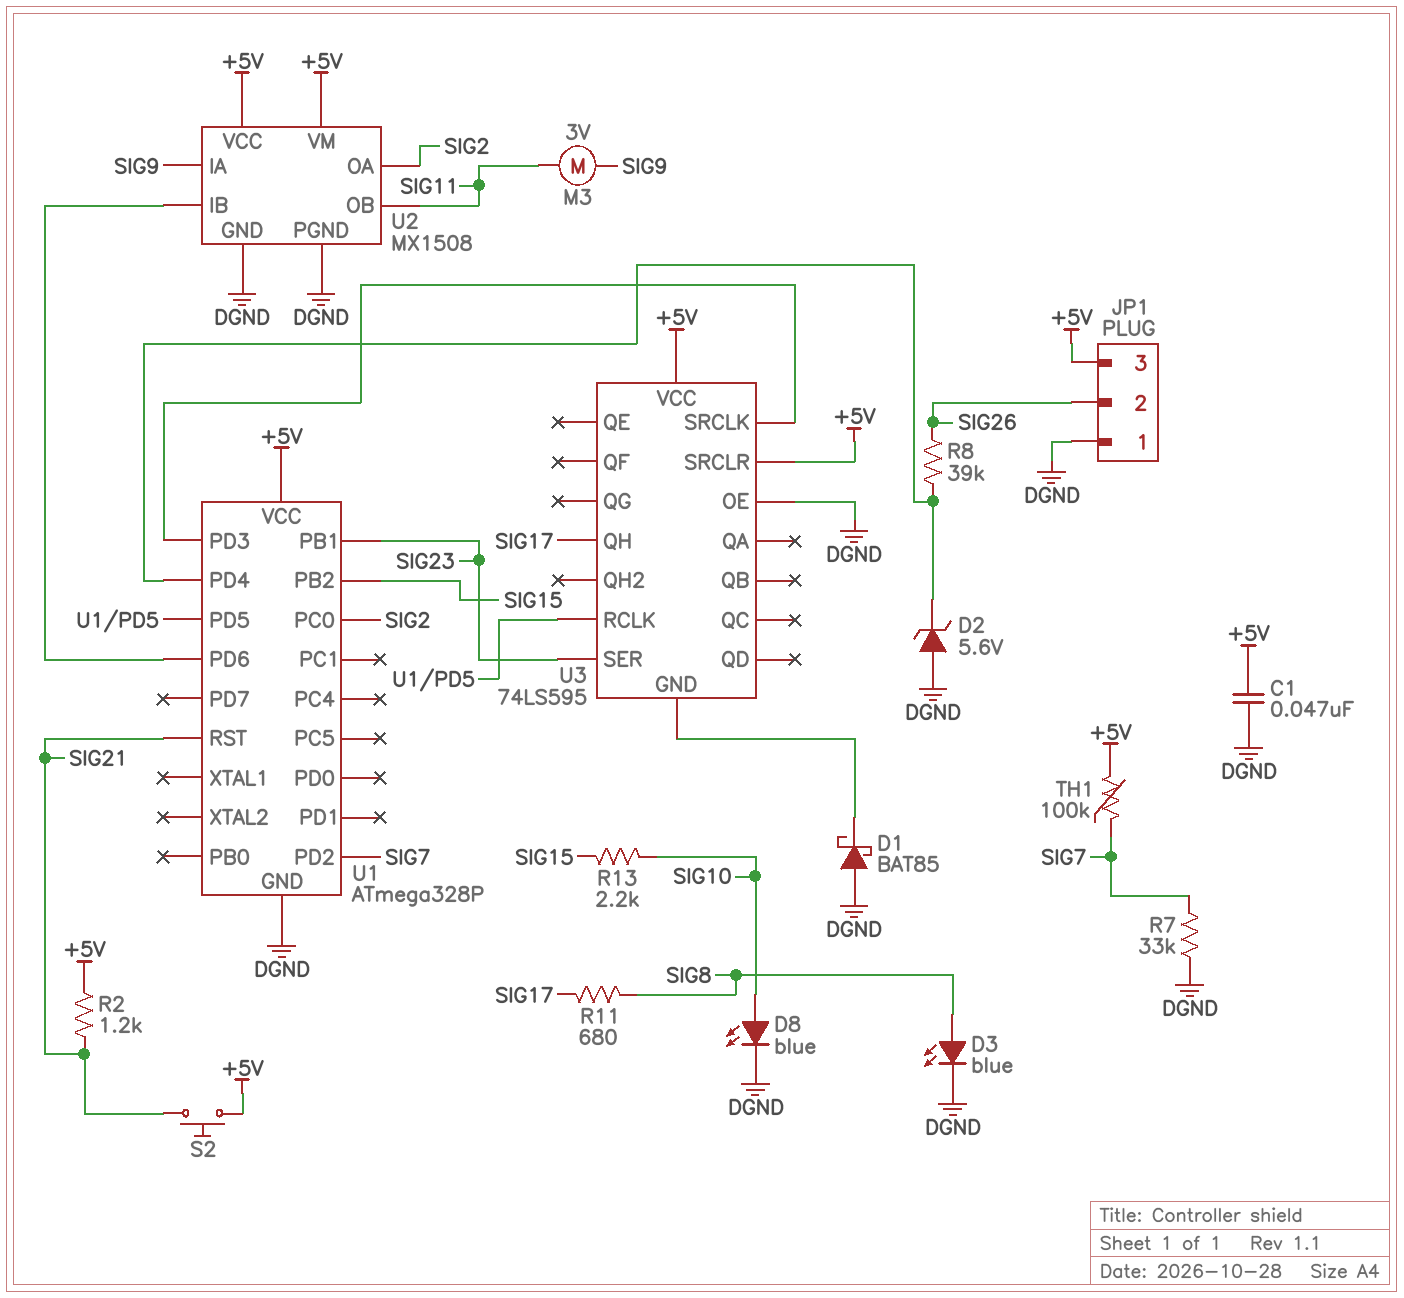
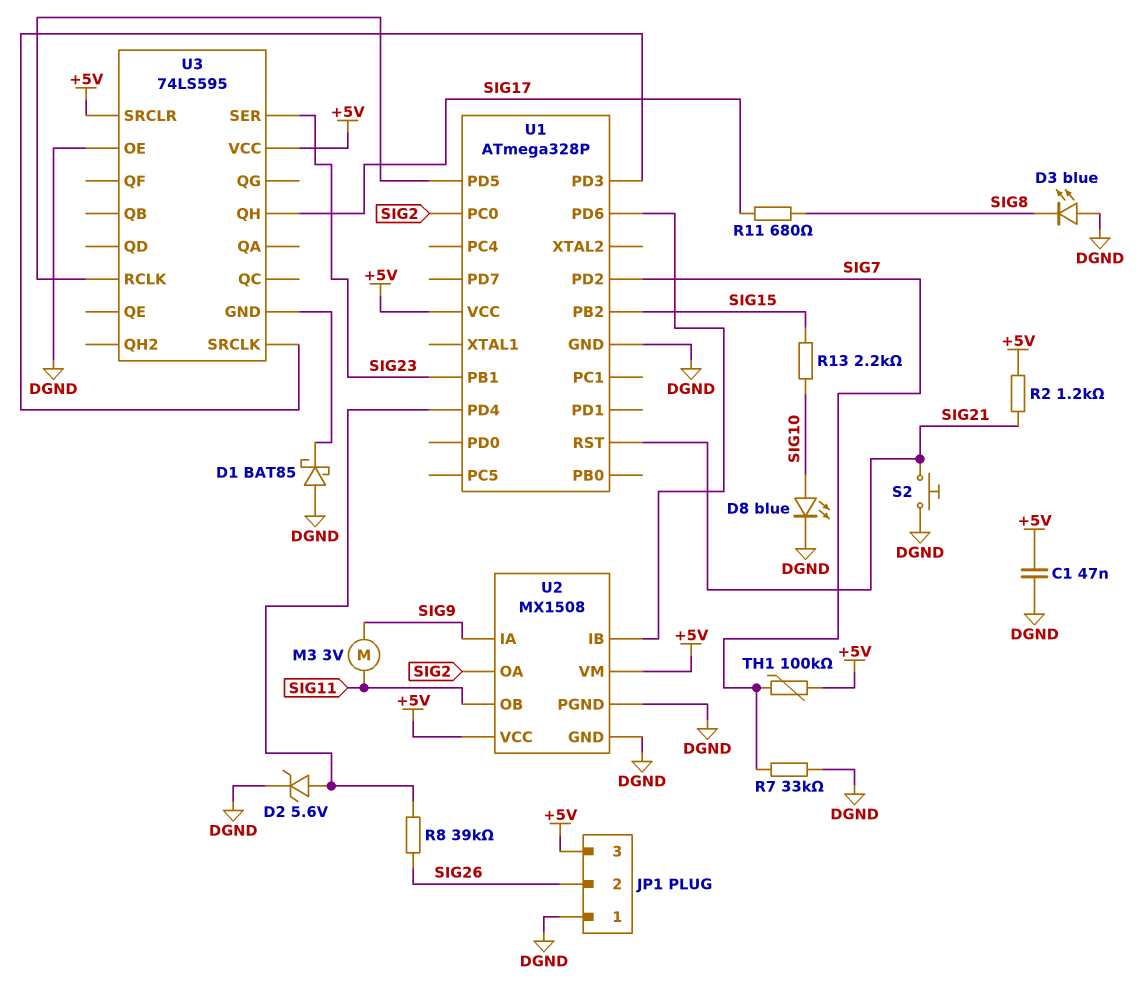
D2: zener 5.6V (A DGND, K U1/PD4) -> zener 5.6V (A U1/PD4, K DGND)
D3: LED blue (A SIG8, K DGND) -> LED blue (A DGND, K SIG8)
S2: button (+5V, SIG21) -> button (DGND, SIG21)

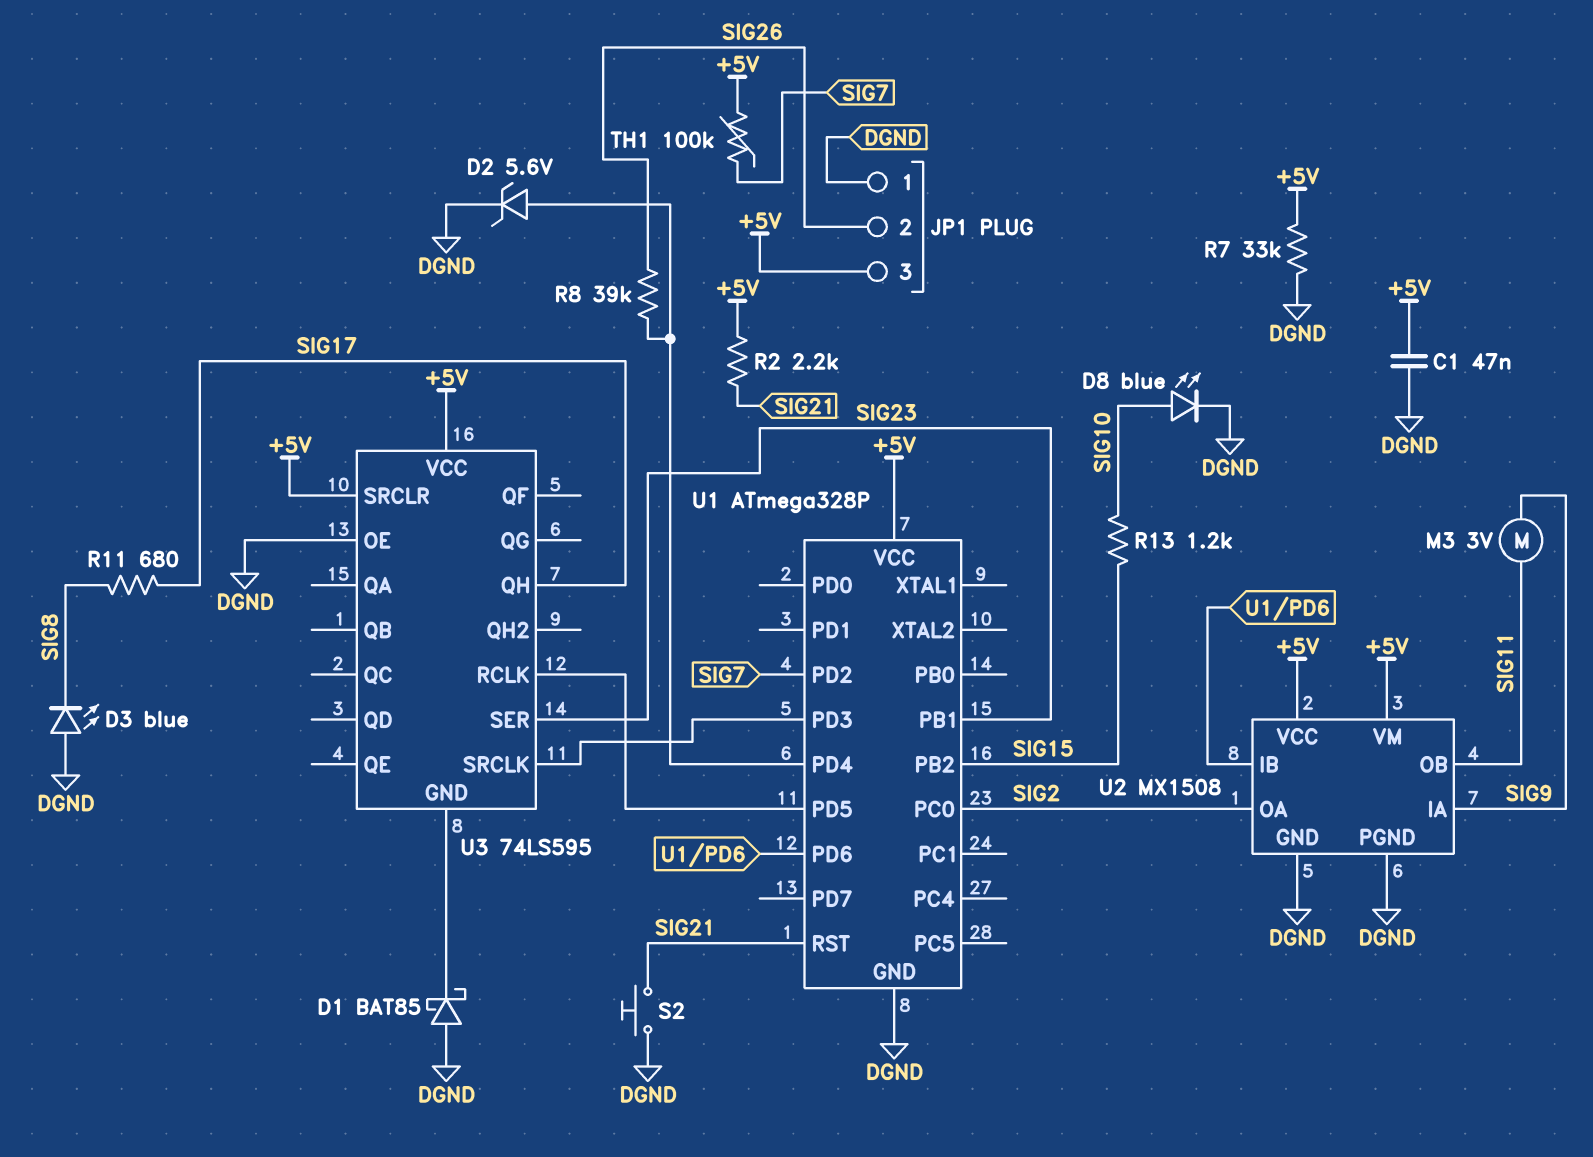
R2: 1.2k (+5V, SIG21) -> 2.2k (+5V, SIG21)
R7: 33k (DGND, SIG7) -> 33k (+5V, DGND)
R13: 2.2k (SIG10, SIG15) -> 1.2k (SIG10, SIG15)

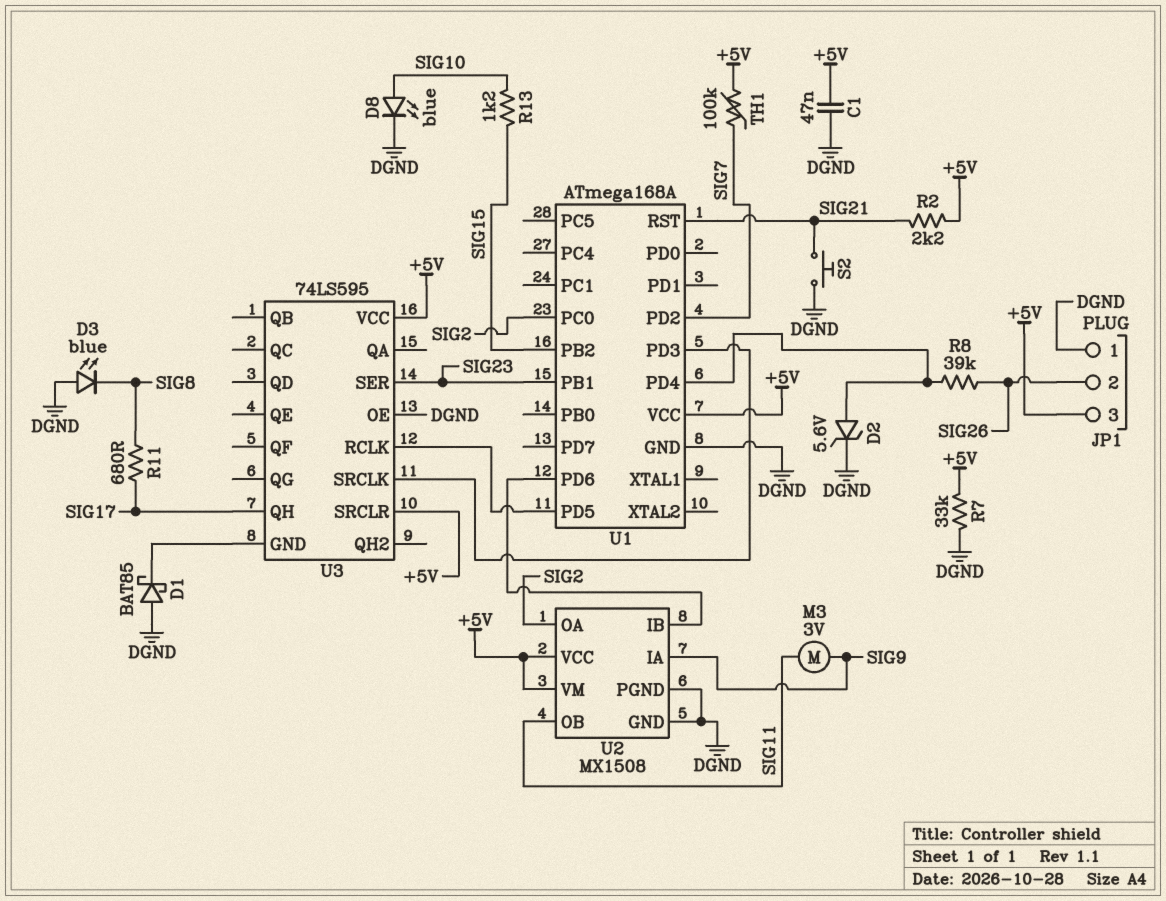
U1: ATmega328P -> ATmega168A

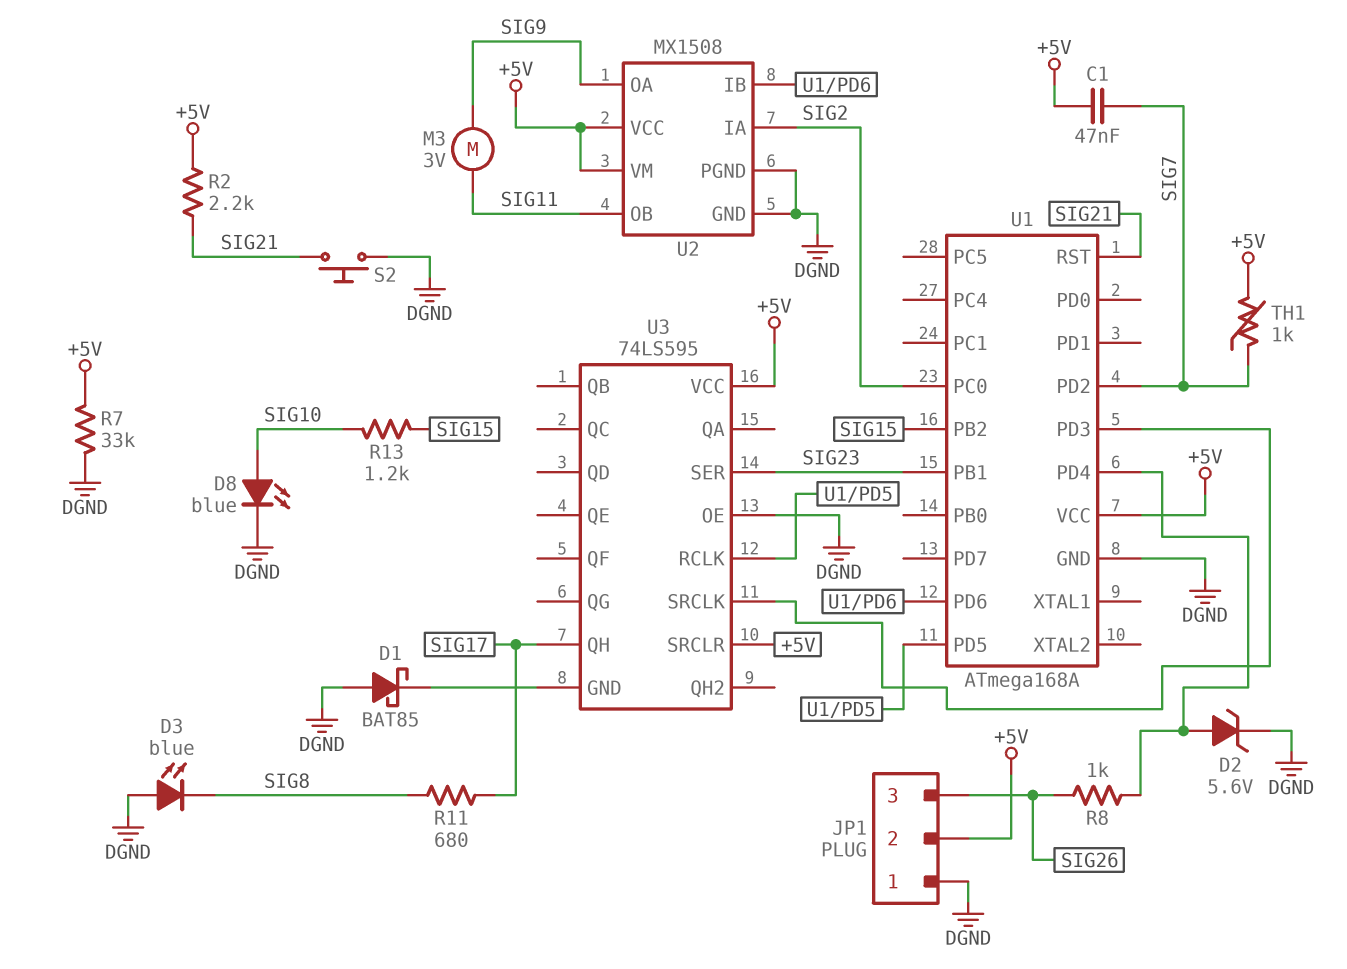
C1: 47nF (+5V, DGND) -> 47nF (+5V, SIG7)
JP1 pin 2: SIG26 -> +5V
JP1 pin 3: +5V -> SIG26
R8: 39k (SIG26, U1/PD4) -> 1k (SIG26, U1/PD4)
TH1: 100k (+5V, SIG7) -> 1k (+5V, SIG7)
U2 pin IA: SIG9 -> SIG2
U2 pin OA: SIG2 -> SIG9

